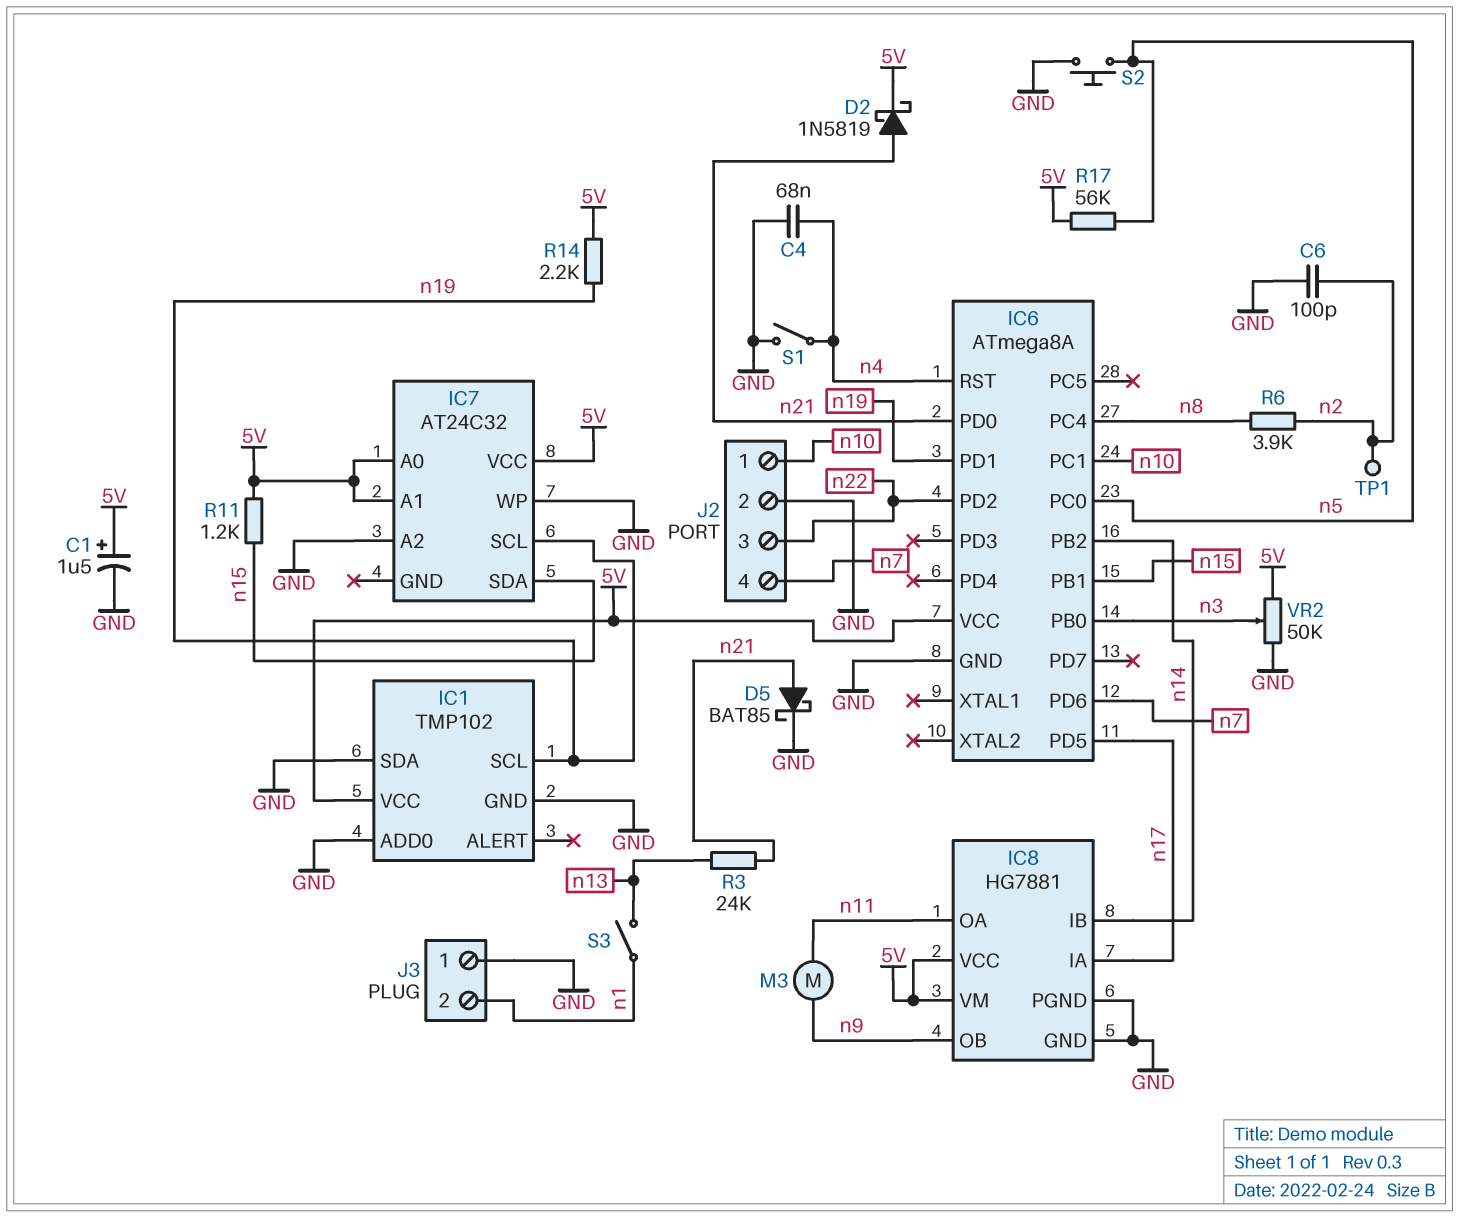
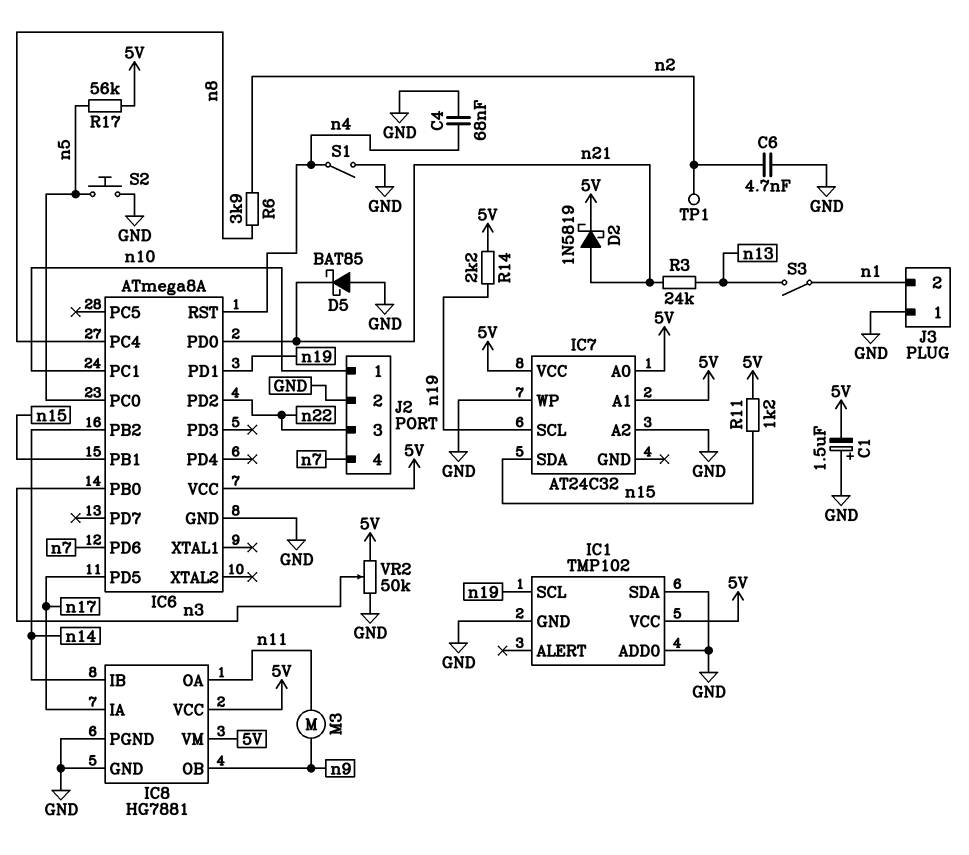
C1: 1.5uF (plus 5V, minus GND) -> 1.5uF (plus GND, minus 5V)
C6: 100pF (GND, n2) -> 4.7nF (GND, n2)
D5: schottky BAT85 (A n21, K GND) -> schottky BAT85 (A GND, K n21)

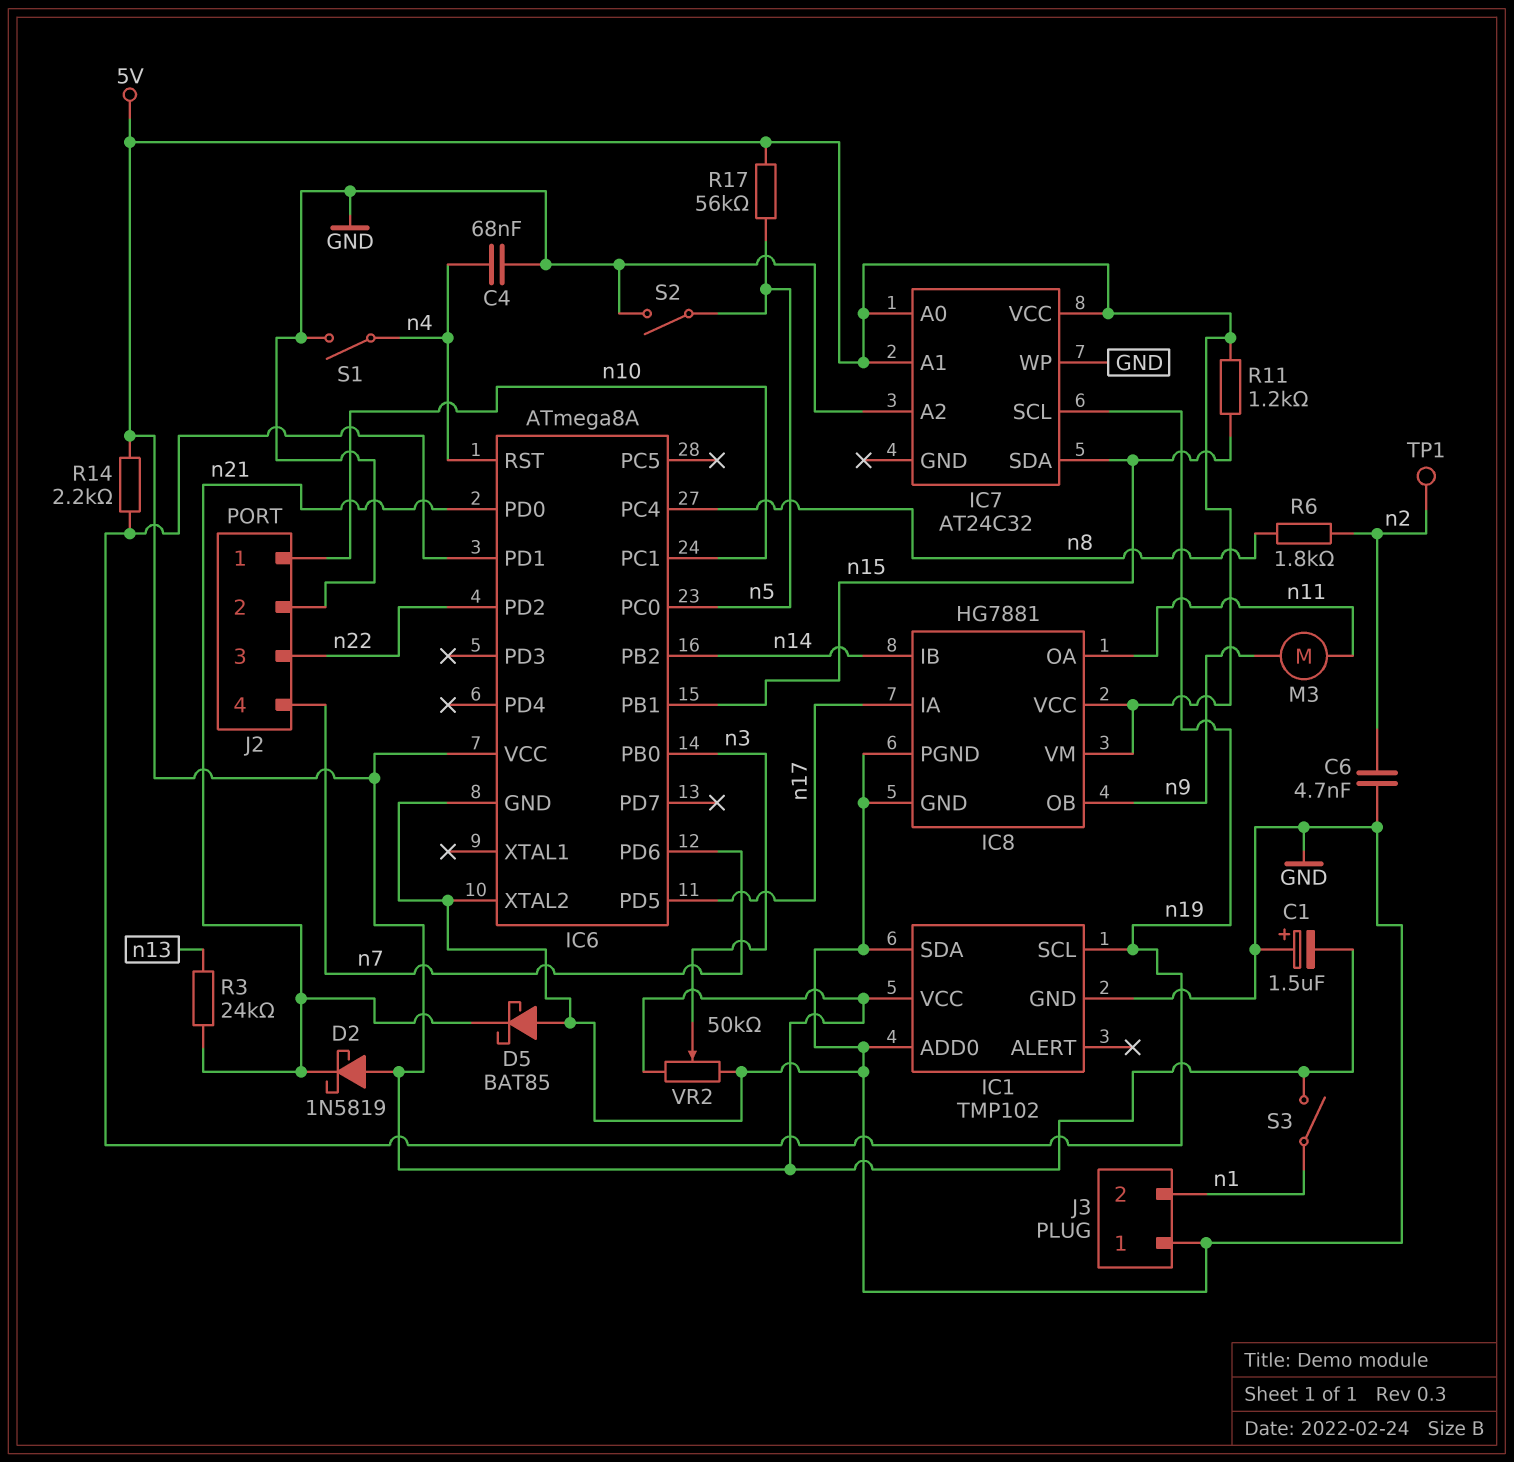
D2: schottky 1N5819 (A n21, K 5V) -> schottky 1N5819 (A 5V, K n21)
IC6 pin XTAL2: none -> GND
R6: 3.9k (n2, n8) -> 1.8k (n2, n8)
S2: button (GND, n5) -> switch (GND, n5)
S3: switch (n1, n13) -> switch (5V, n1)

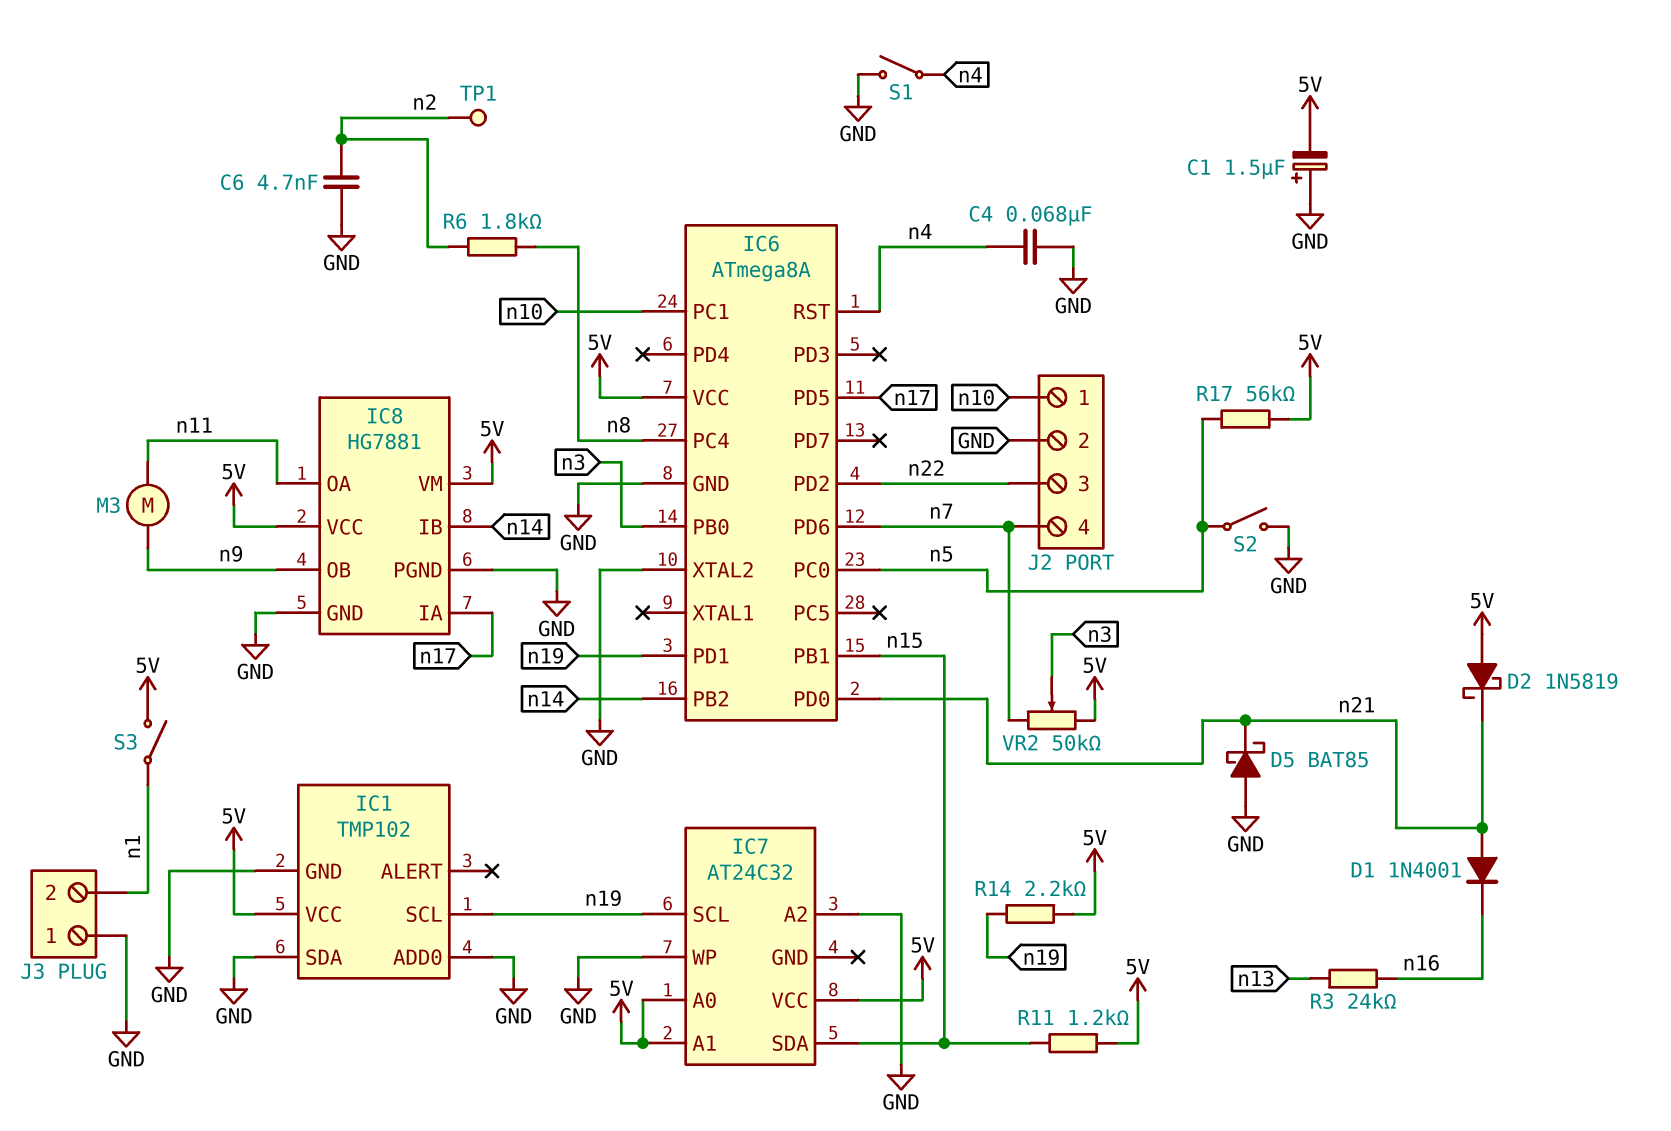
D1: none -> diode 1N4001 (A n21, K n16)
R3: 24k (n13, n21) -> 24k (n13, n16)
VR2: 50k (5V, GND, wiper n3) -> 50k (5V, n7, wiper n3)

